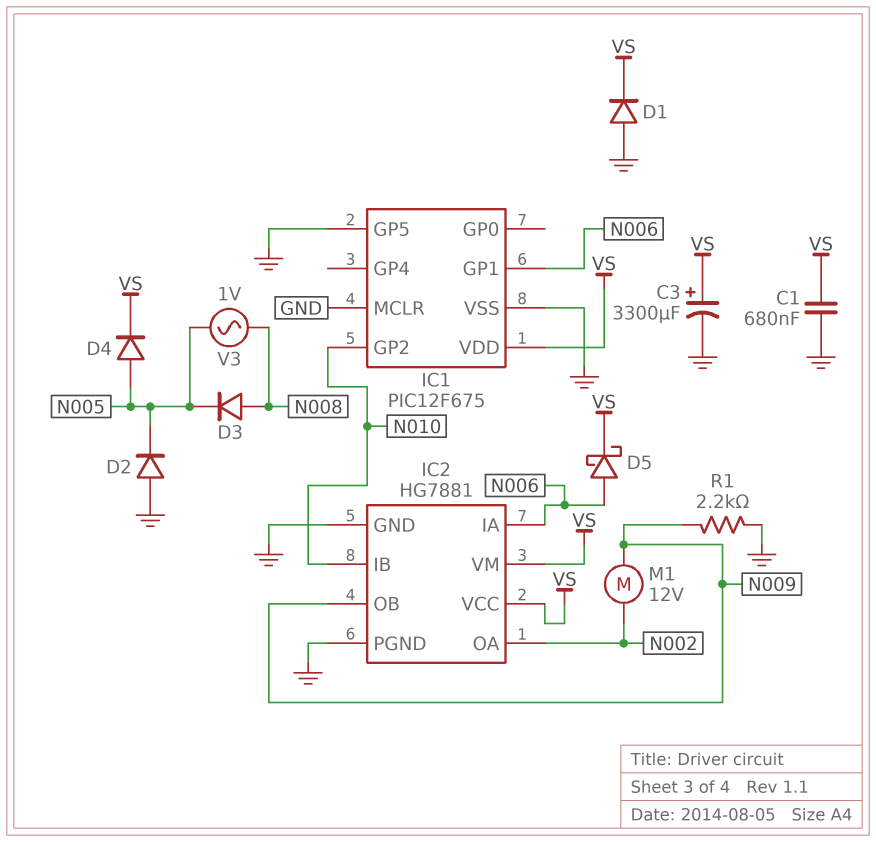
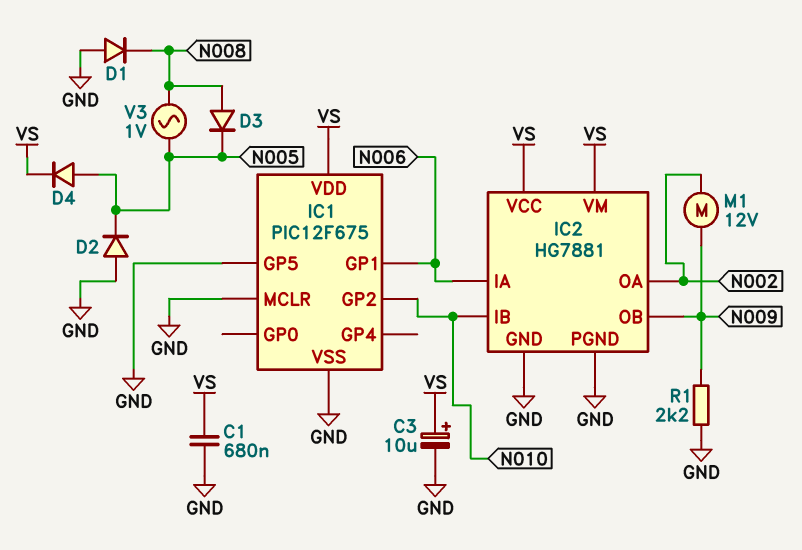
C3: 3300uF (plus VS, minus GND) -> 10uF (plus VS, minus GND)
D1: diode (A GND, K VS) -> diode (A GND, K N008)
D5: schottky (A N006, K VS) -> none

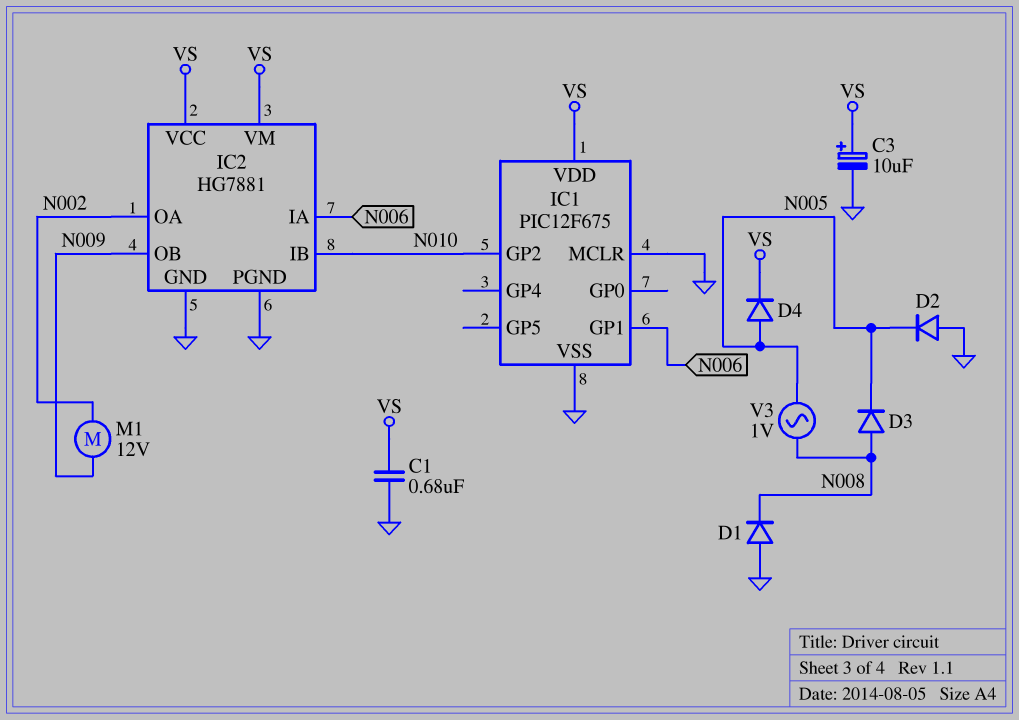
IC1 pin GP5: GND -> none
R1: 2.2k (GND, N009) -> none

